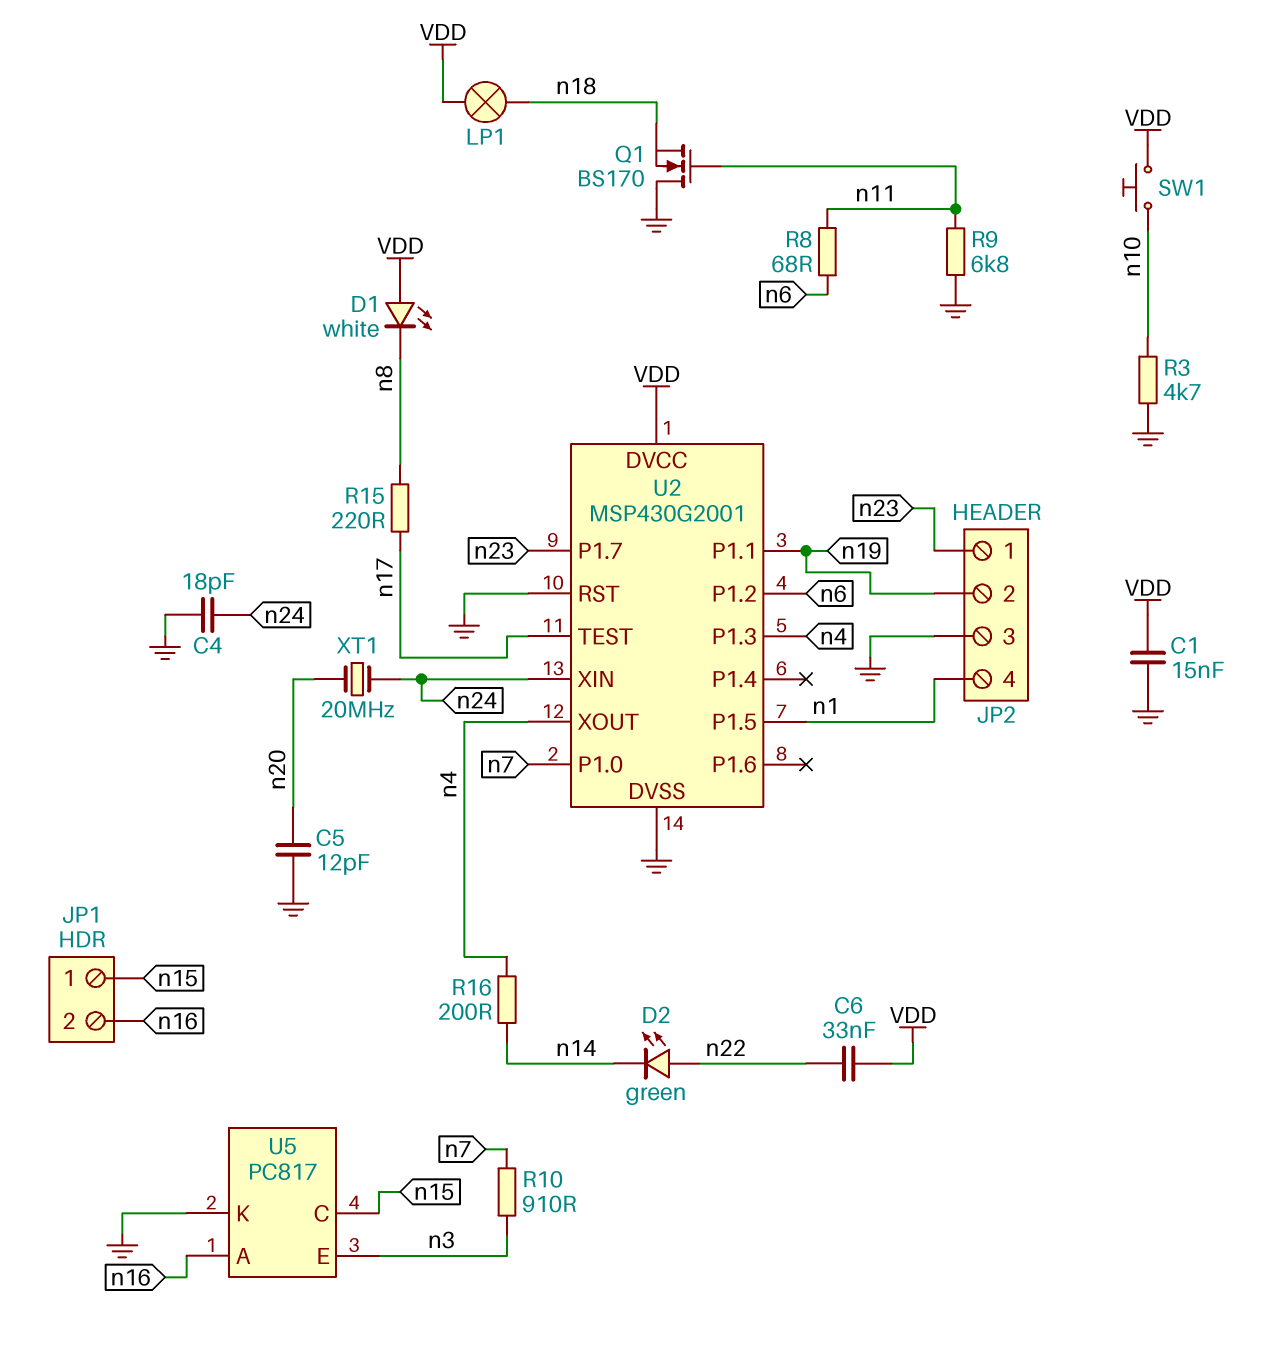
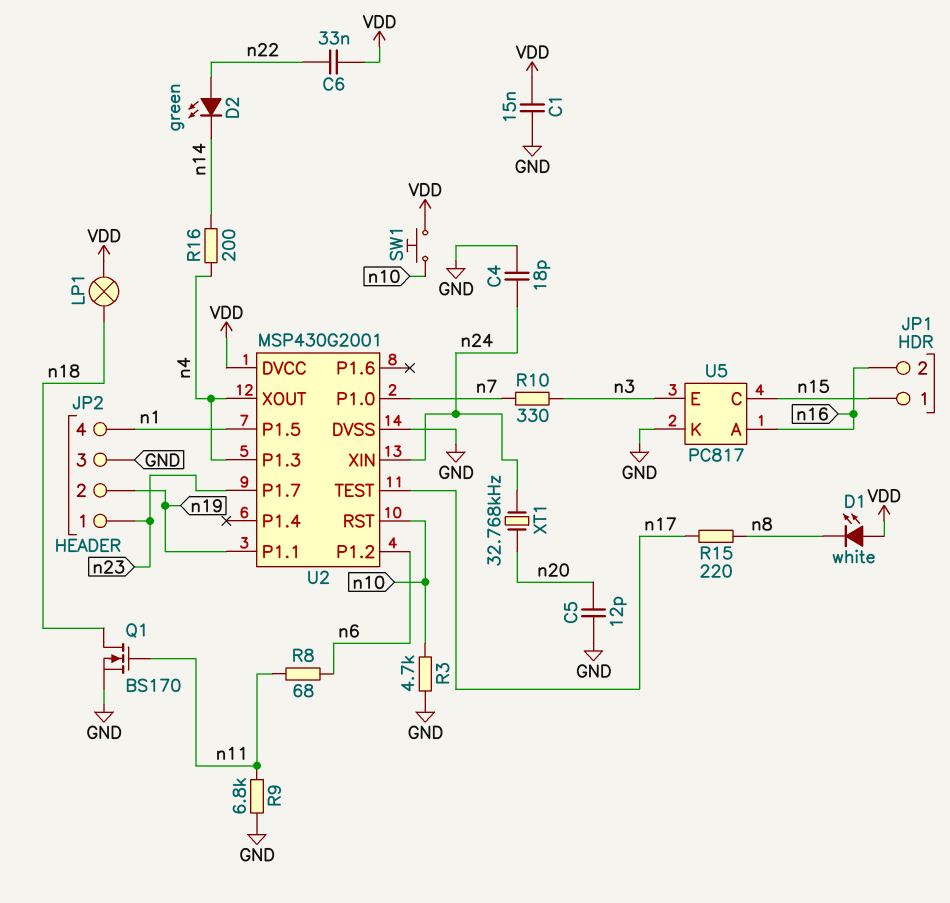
Q1: NMOS BS170 (G n11, D GND, S n18) -> NMOS BS170 (G n11, D n18, S GND)
R10: 910 (n3, n7) -> 330 (n3, n7)
U2 pin RST: GND -> n10
XT1: 20MHz (n20, n24) -> 32.768kHz (n20, n24)

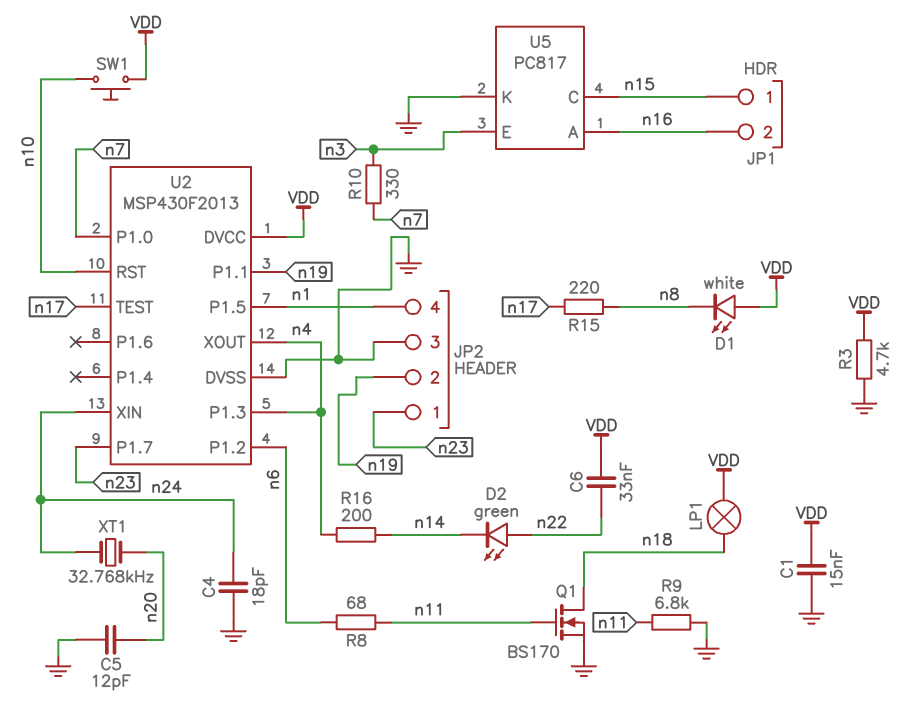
R3: 4.7k (GND, n10) -> 4.7k (GND, VDD)
U2: MSP430G2001 -> MSP430F2013

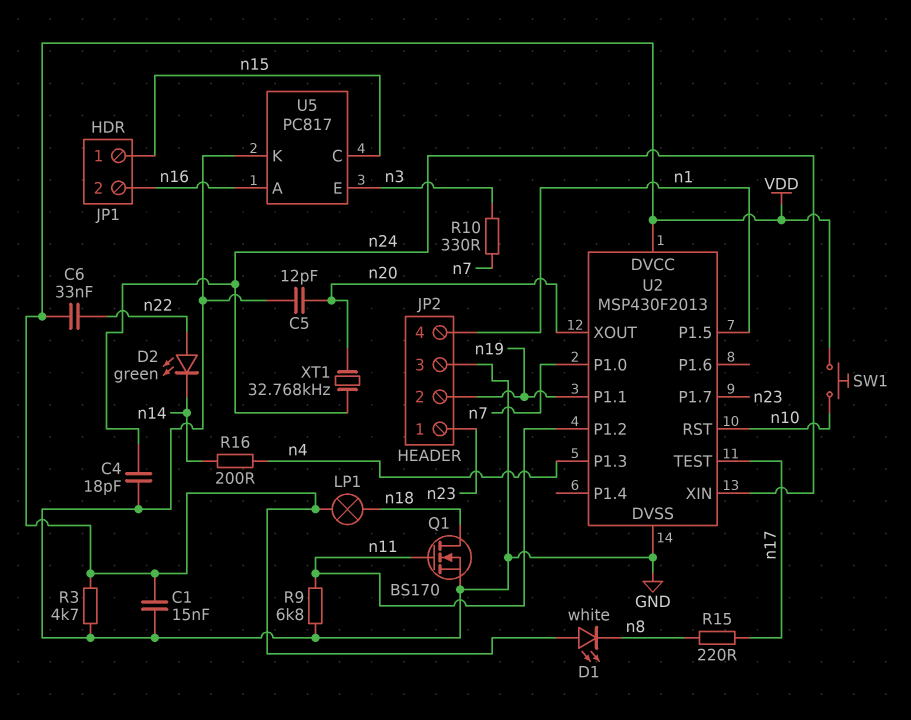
R8: 68 (n6, n11) -> none
U2 pin P1.2: n6 -> n11
U2 pin XOUT: n4 -> n20

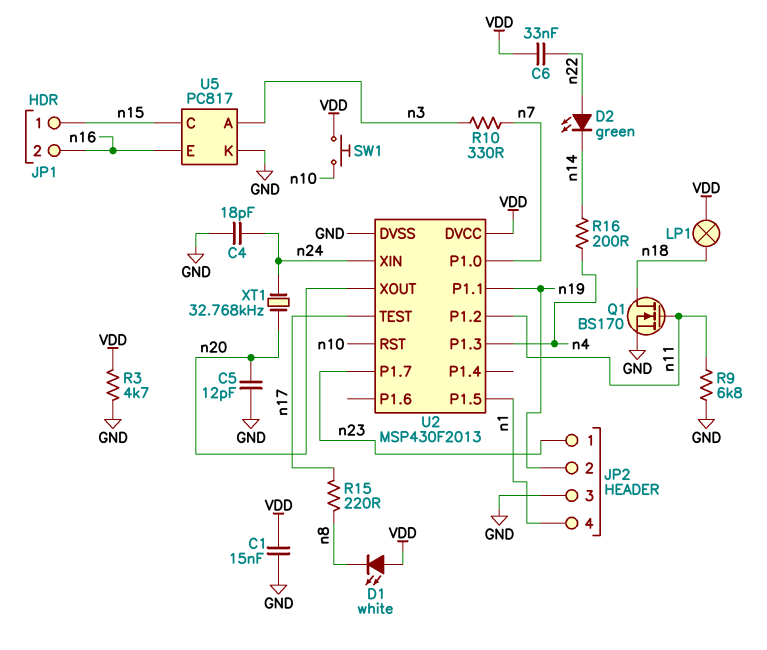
U5 pin A: n16 -> n3
U5 pin E: n3 -> n16

